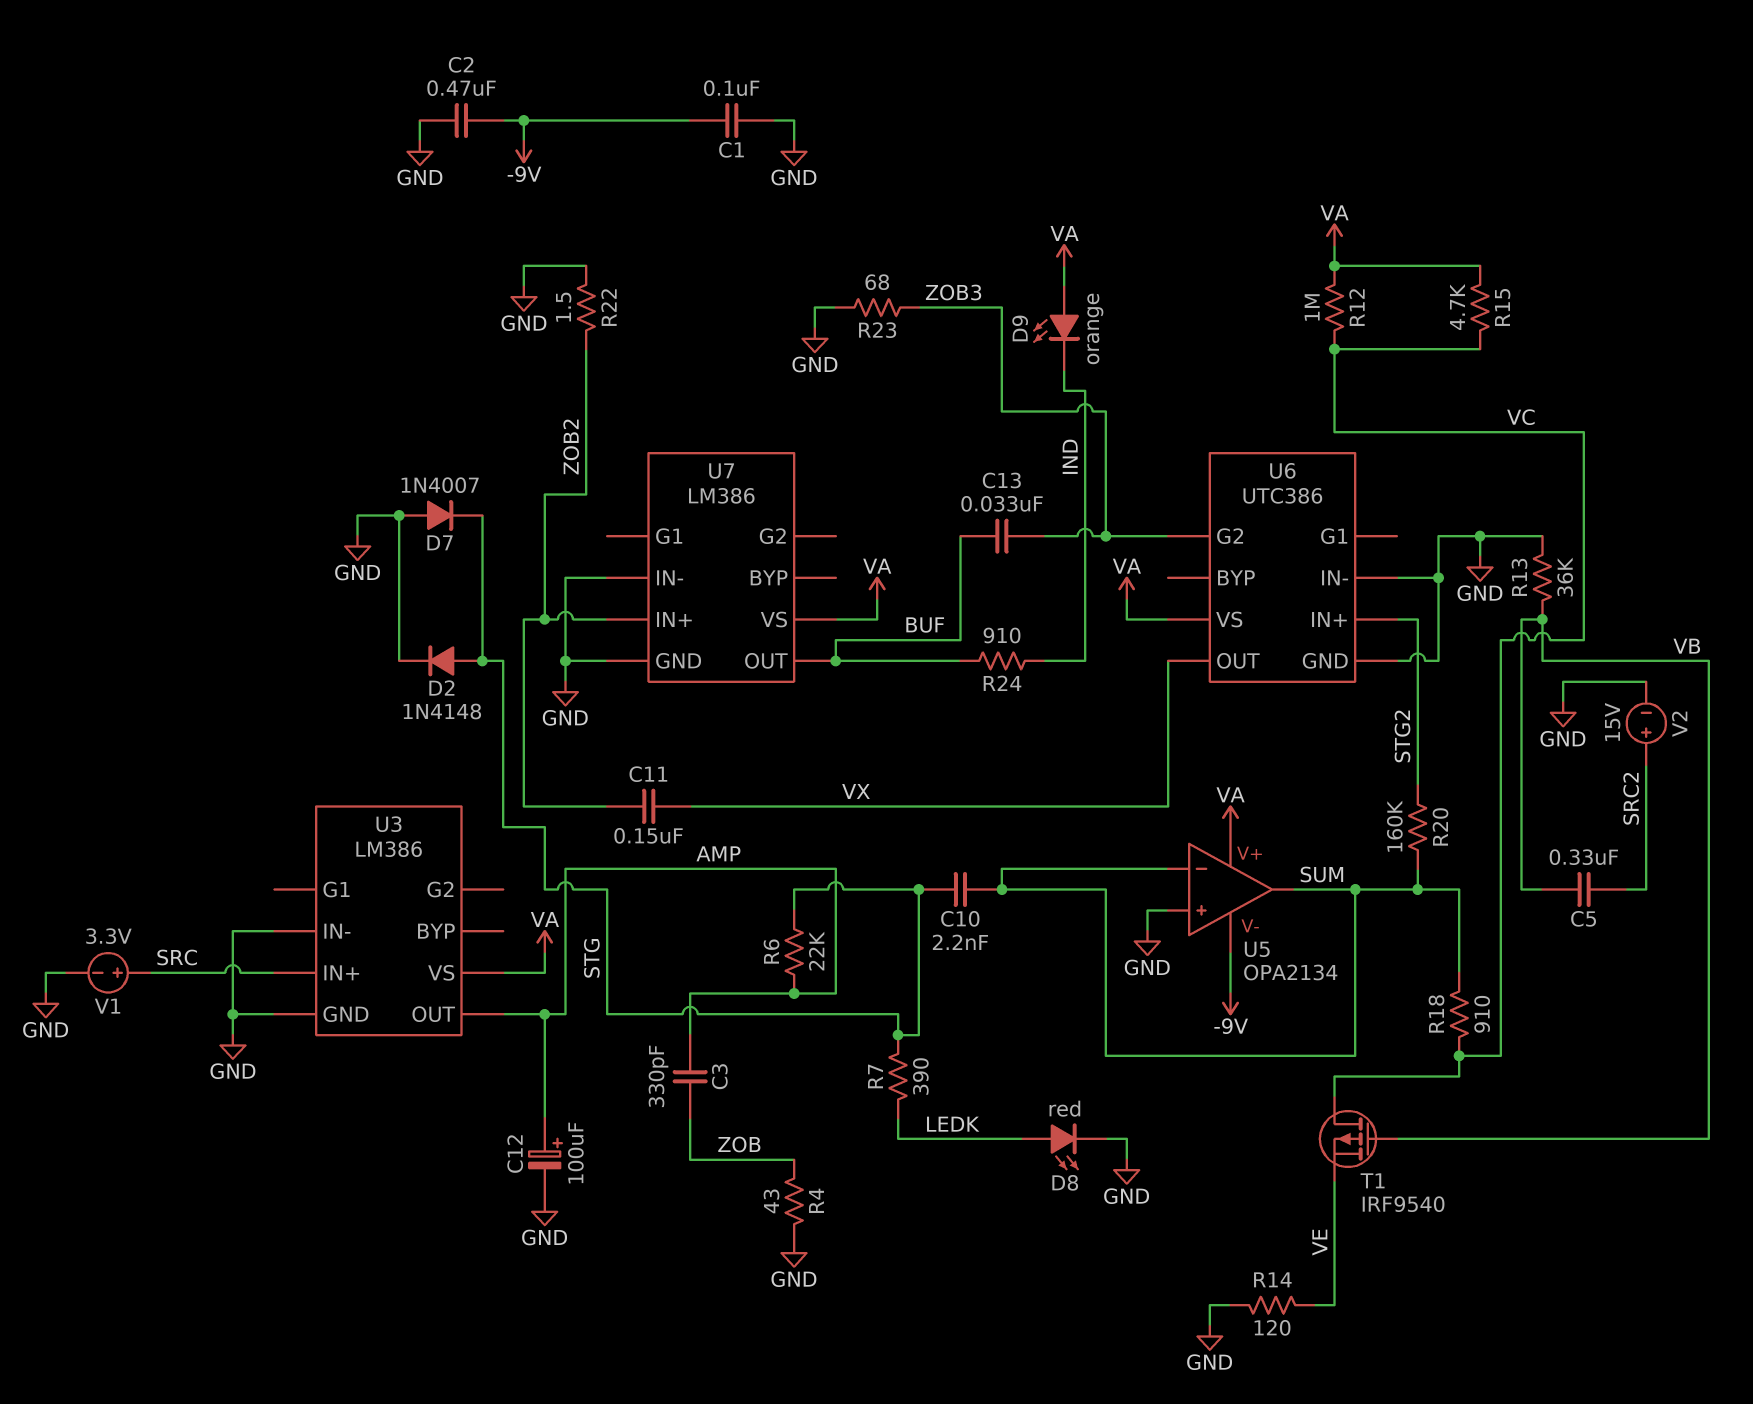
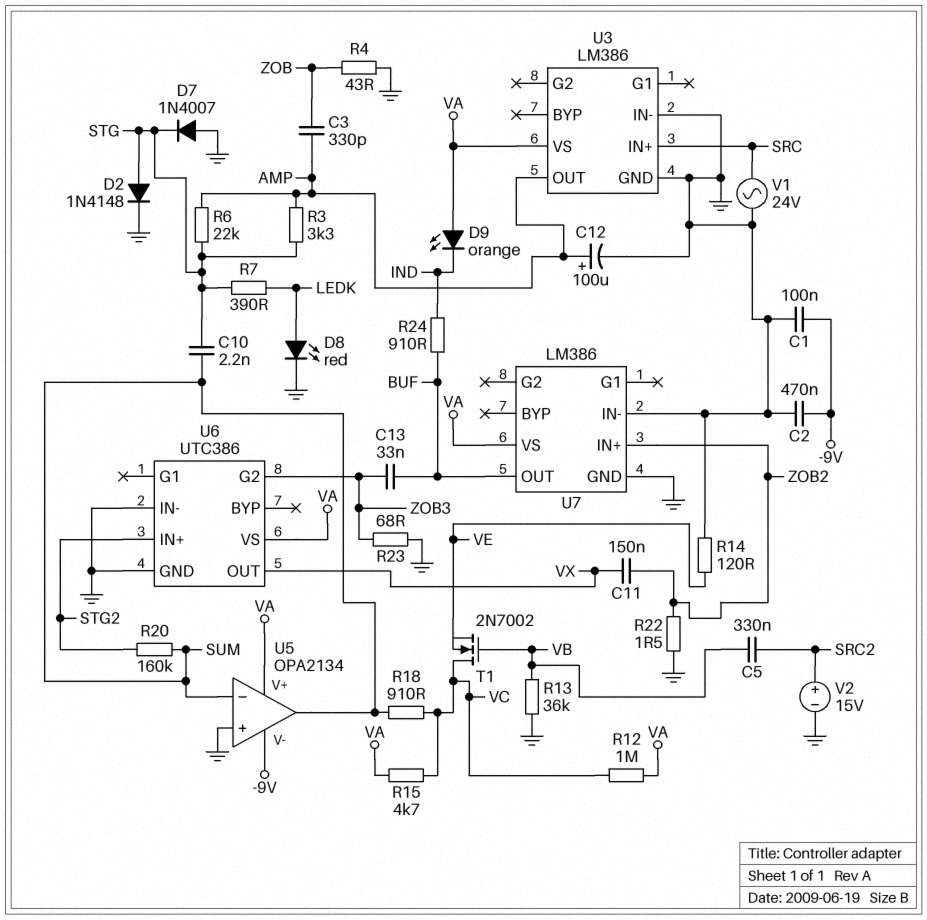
R3: none -> 3.3k (AMP, STG)
T1: PMOS IRF9540 (G VB, D VC, S VE) -> NMOS 2N7002 (G VB, D VC, S VE)
V1: 3.3V (plus SRC, minus GND) -> AC 24V (GND, SRC)

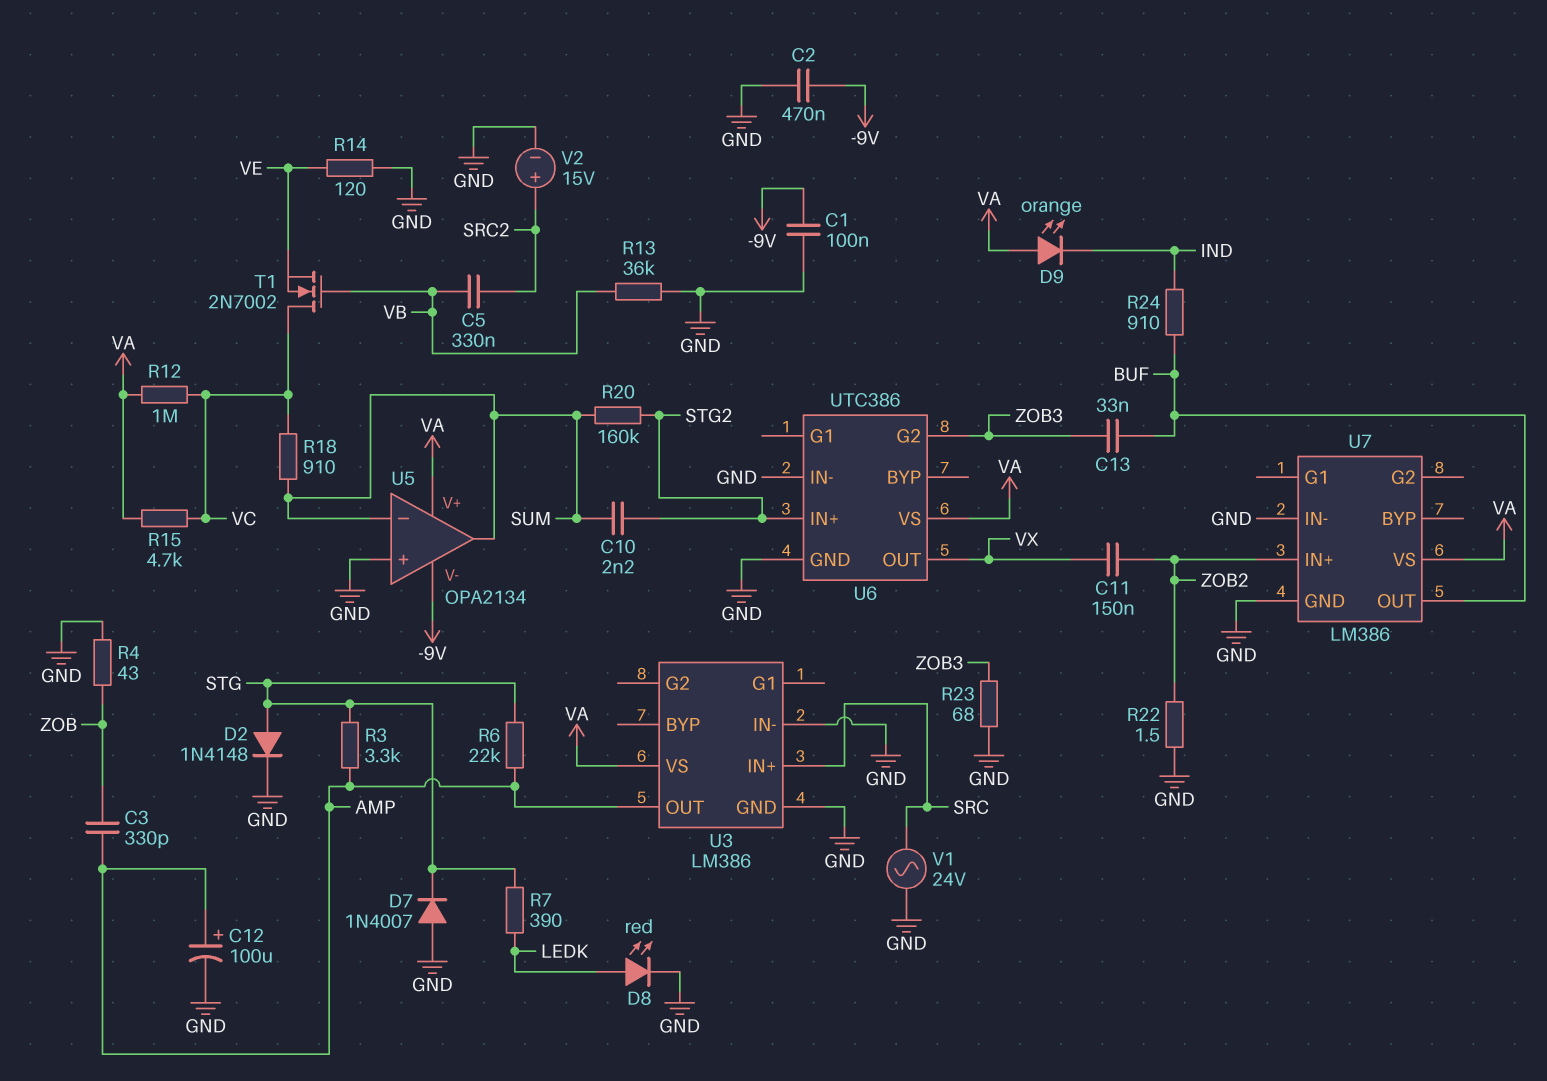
C10: 2.2nF (STG, SUM) -> 2.2nF (STG2, SUM)

